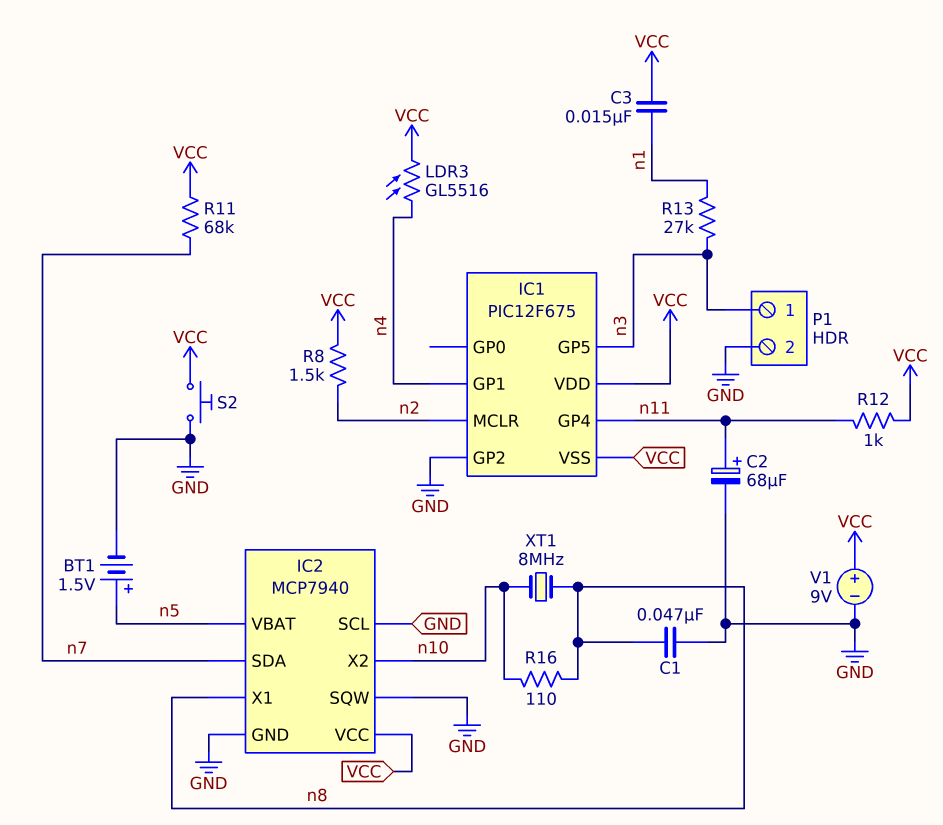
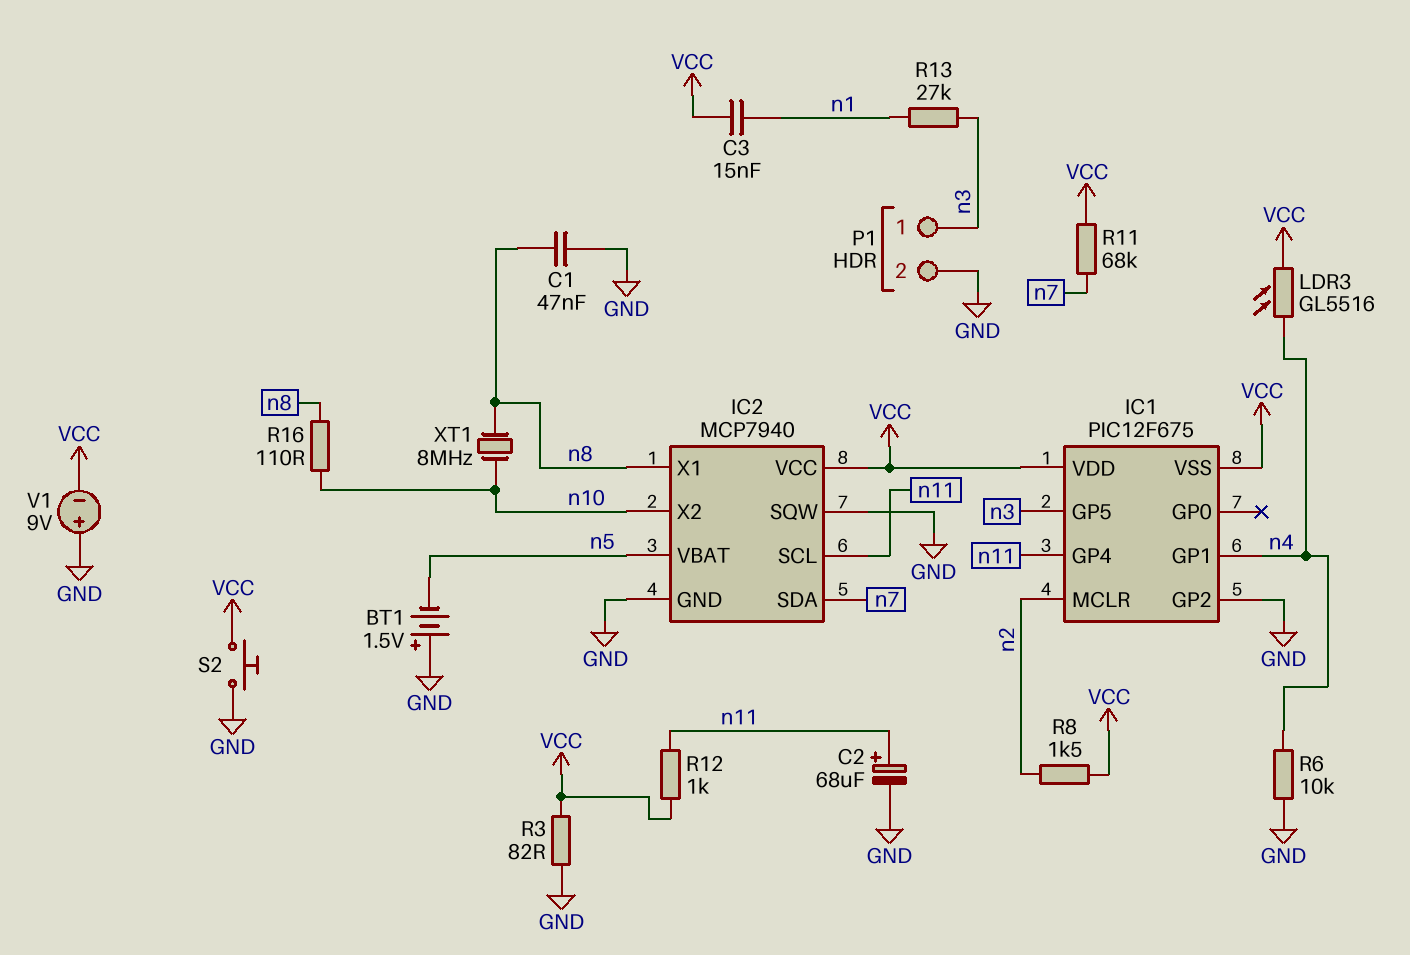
BT1: 1.5V (plus n5, minus GND) -> 1.5V (plus GND, minus n5)
IC2 pin SCL: GND -> n11
R3: none -> 82 (GND, VCC)
R6: none -> 10k (GND, n4)
V1: 9V (plus VCC, minus GND) -> 9V (plus GND, minus VCC)

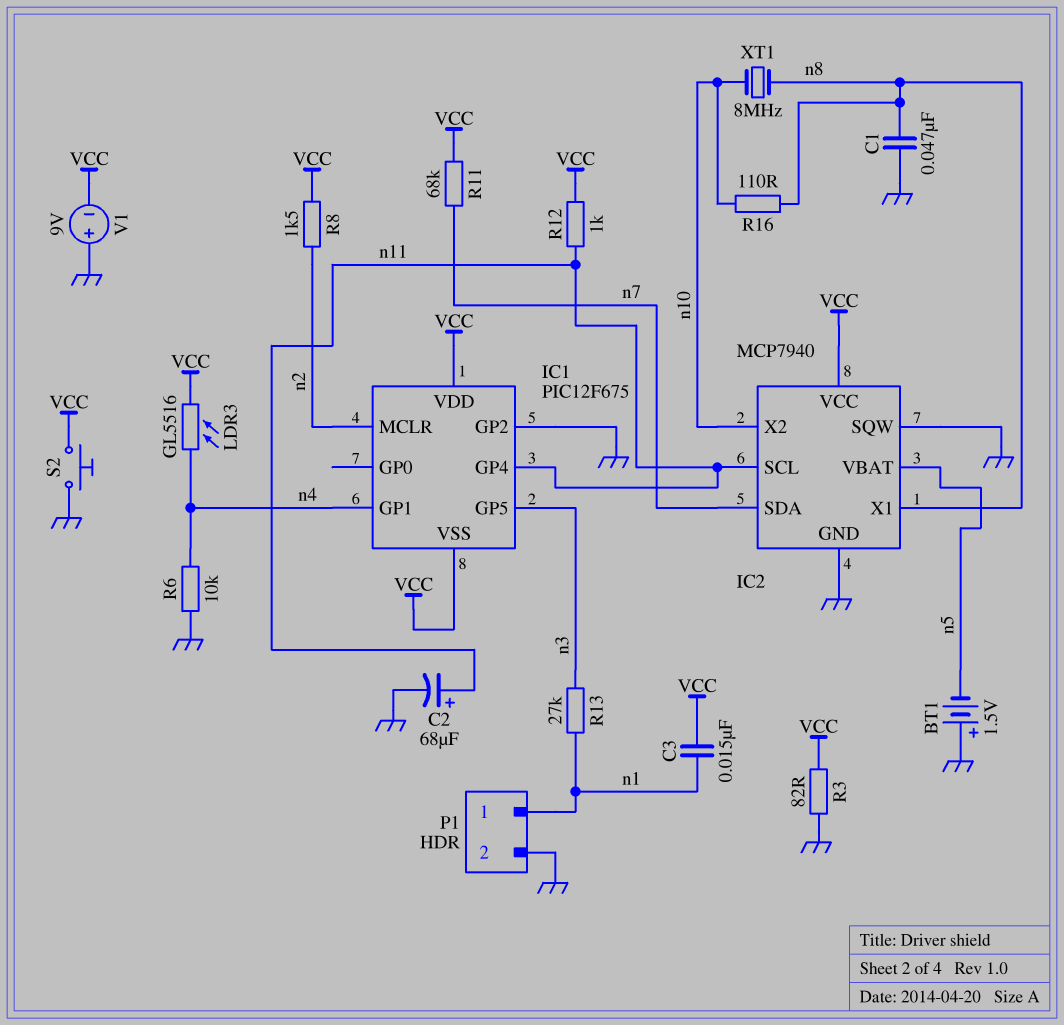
P1 pin 1: n3 -> n1

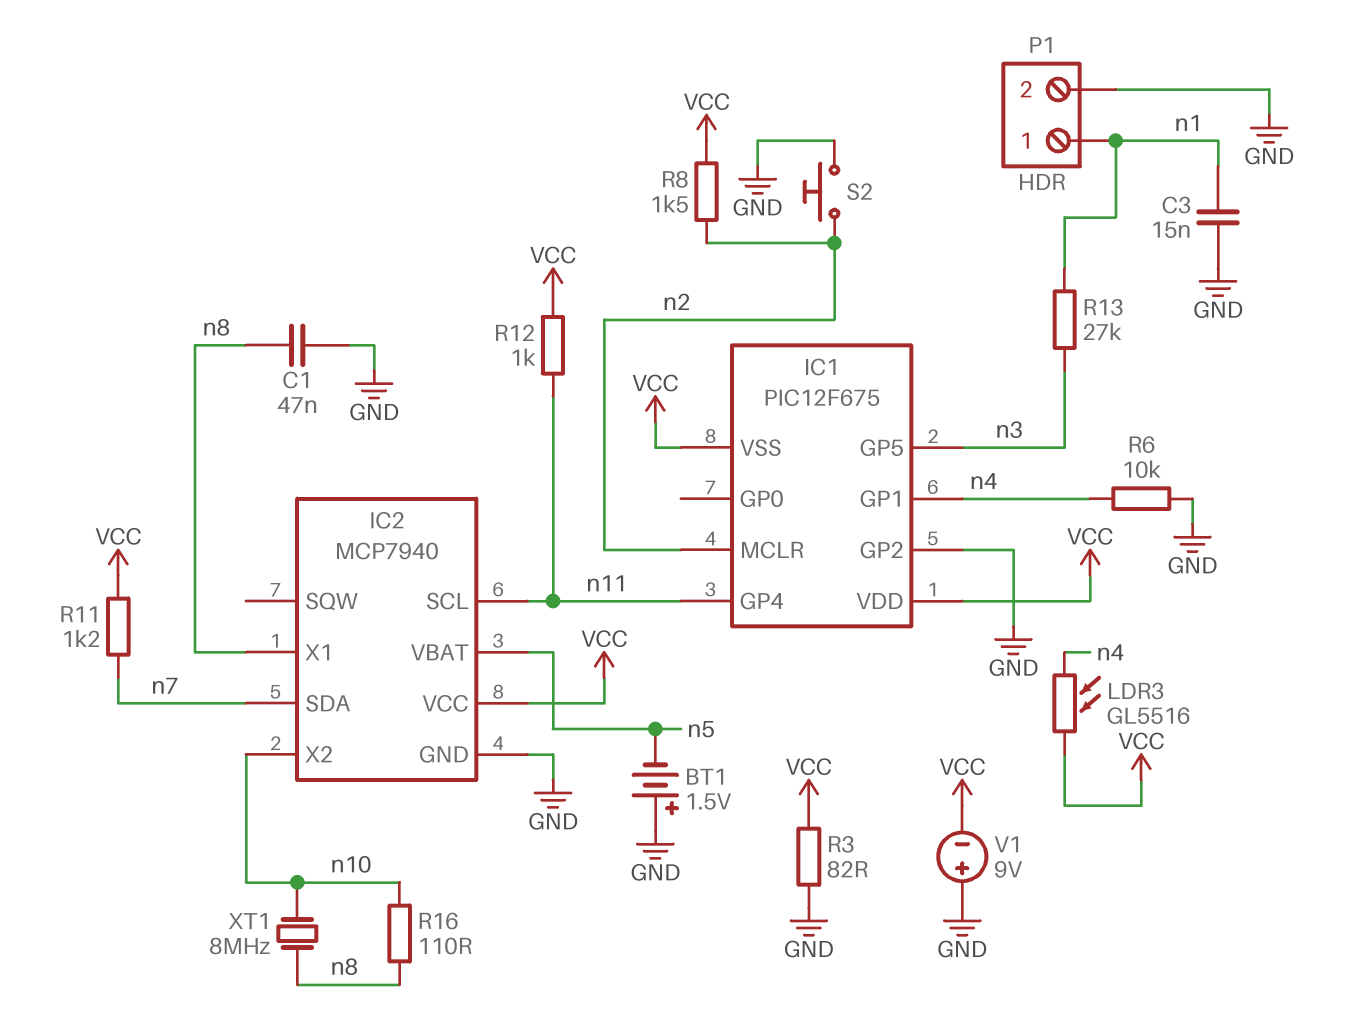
C2: 68uF (plus n11, minus GND) -> none
C3: 15nF (VCC, n1) -> 15nF (GND, n1)
IC2 pin SQW: GND -> none
R11: 68k (VCC, n7) -> 1.2k (VCC, n7)
S2: button (GND, VCC) -> button (GND, n2)

